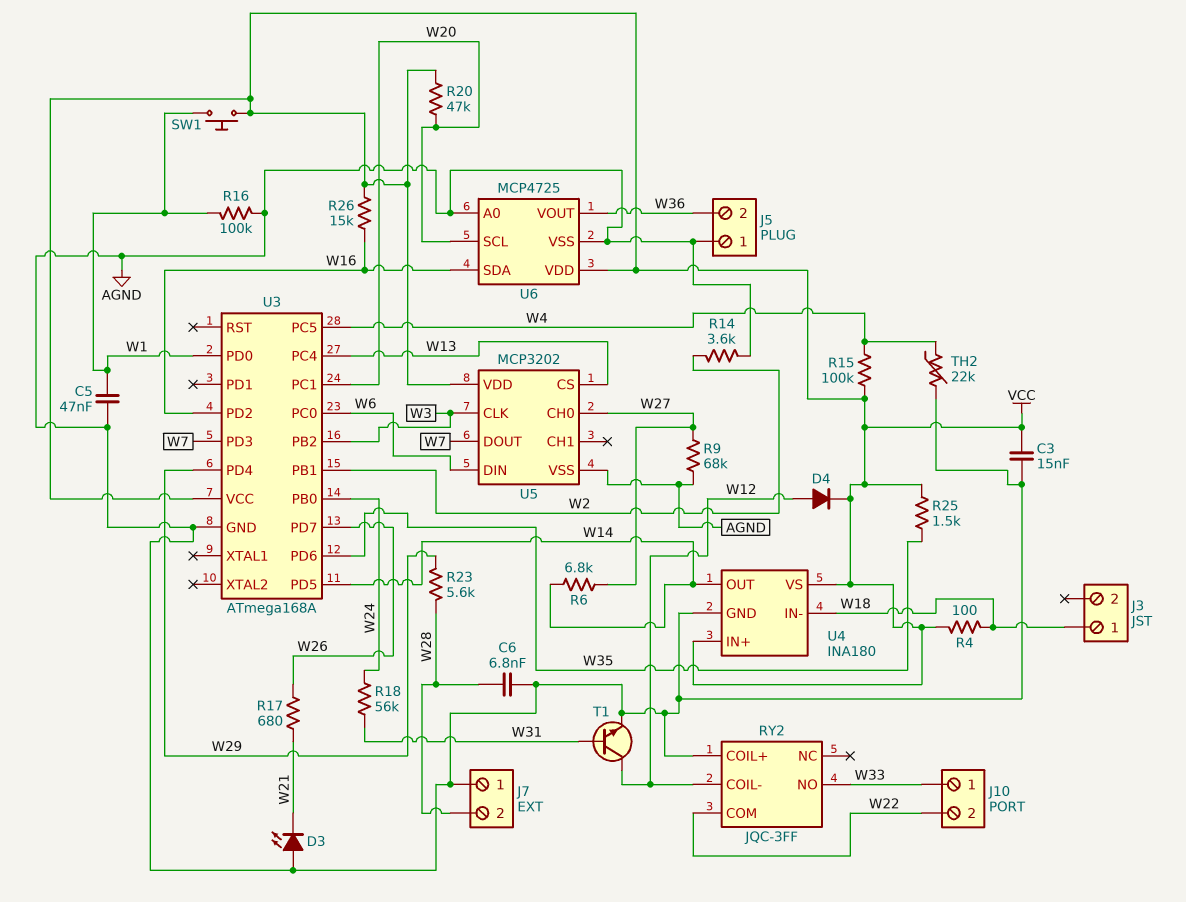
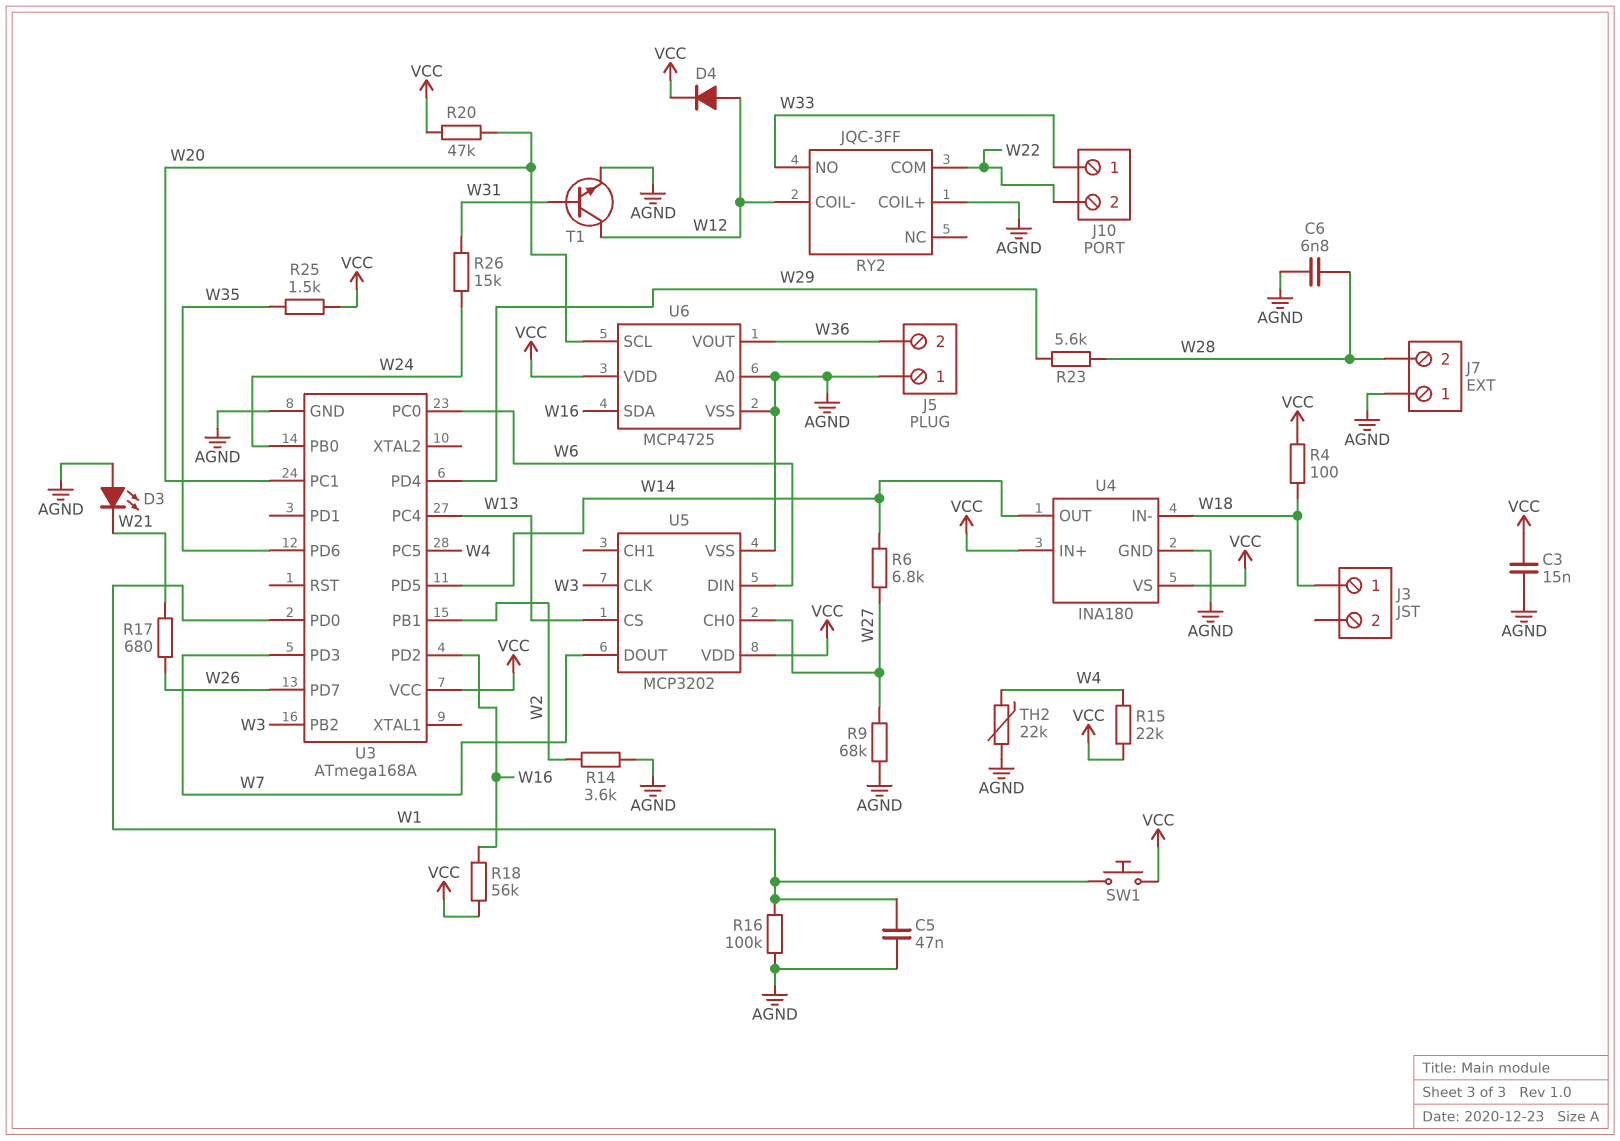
R15: 100k (VCC, W4) -> 22k (VCC, W4)
R18: 56k (W24, W31) -> 56k (VCC, W16)
R26: 15k (VCC, W16) -> 15k (W24, W31)

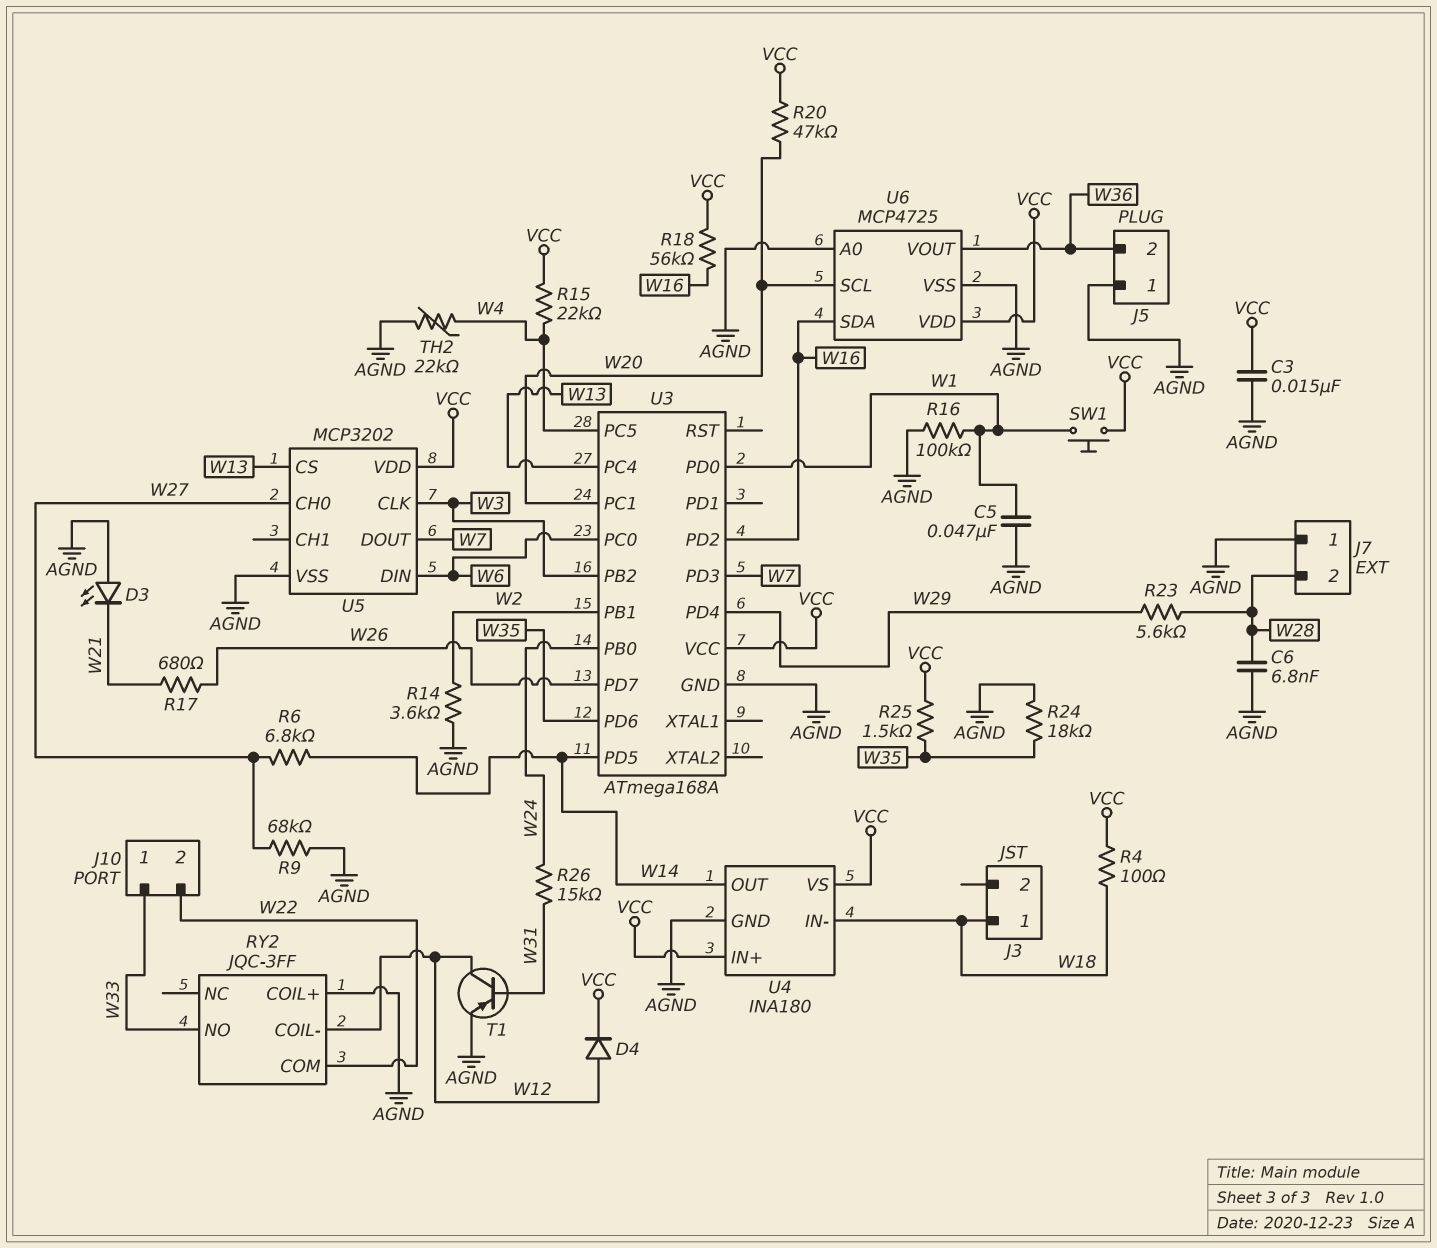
R24: none -> 18k (AGND, W35)
T1: NPN (B W31, C W12, E AGND) -> PNP (B W31, C W12, E AGND)

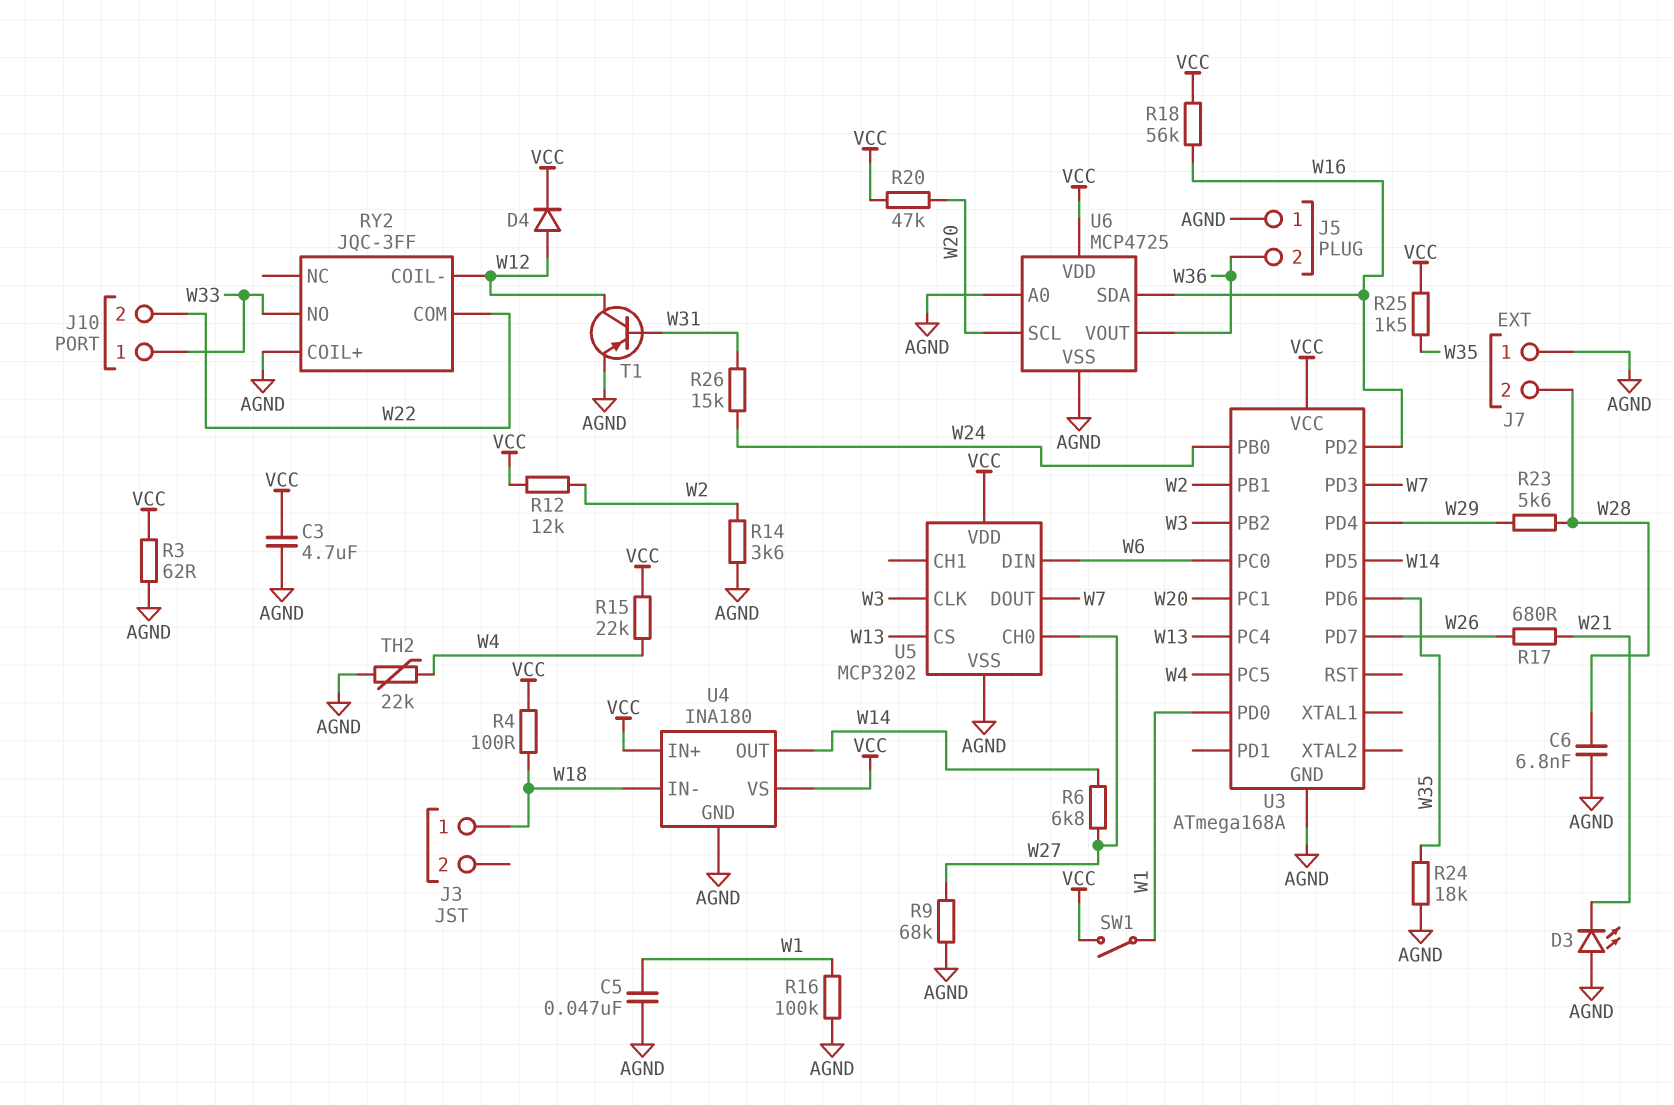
C3: 15nF (AGND, VCC) -> 4.7uF (AGND, VCC)
R3: none -> 62 (AGND, VCC)
R12: none -> 12k (VCC, W2)
SW1: button (VCC, W1) -> switch (VCC, W1)

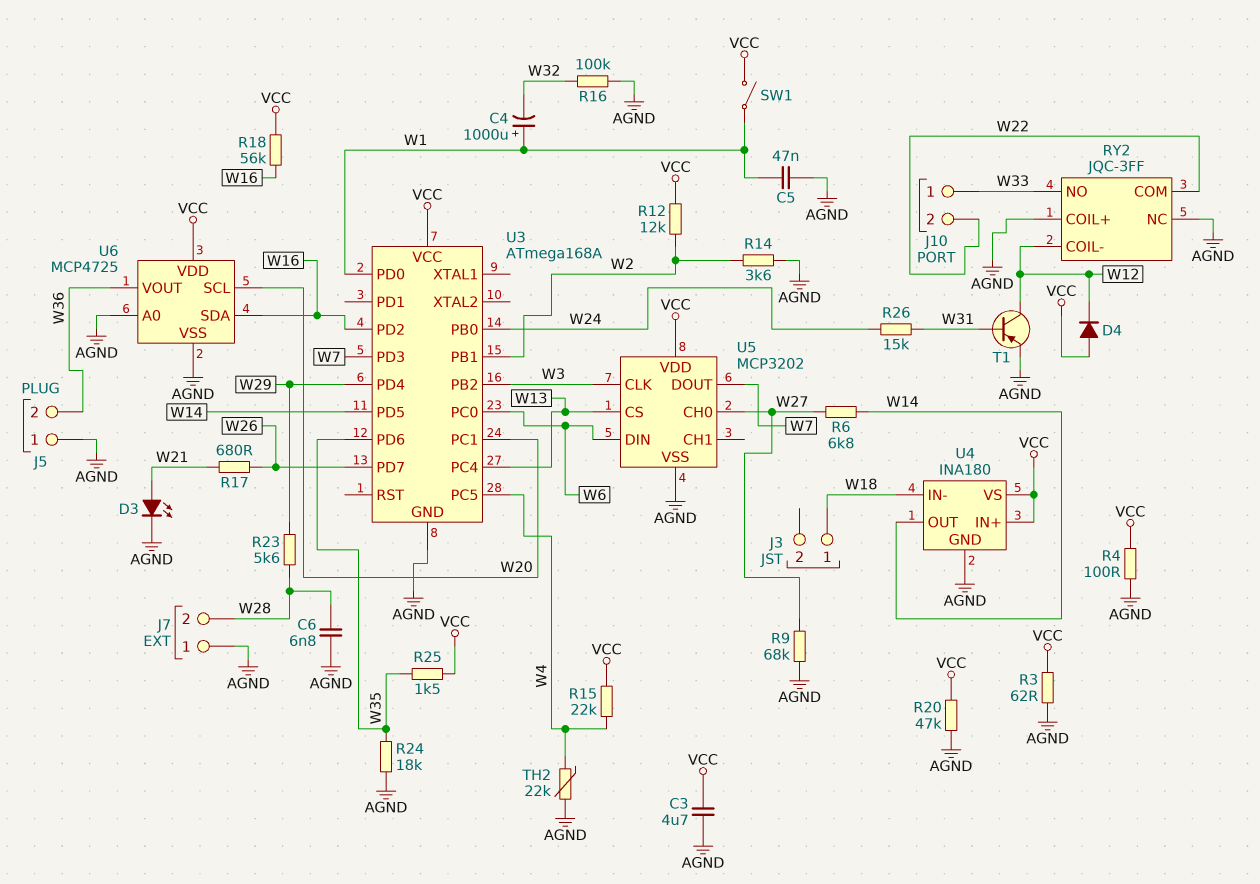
C4: none -> 1000uF (plus W1, minus W32)
D3: LED (A AGND, K W21) -> LED (A W21, K AGND)
D4: diode (A W12, K VCC) -> diode (A VCC, K W12)
R4: 100 (VCC, W18) -> 100 (AGND, VCC)
R16: 100k (AGND, W1) -> 100k (AGND, W32)
R20: 47k (VCC, W20) -> 47k (AGND, VCC)
RY2 pin NC: none -> AGND

